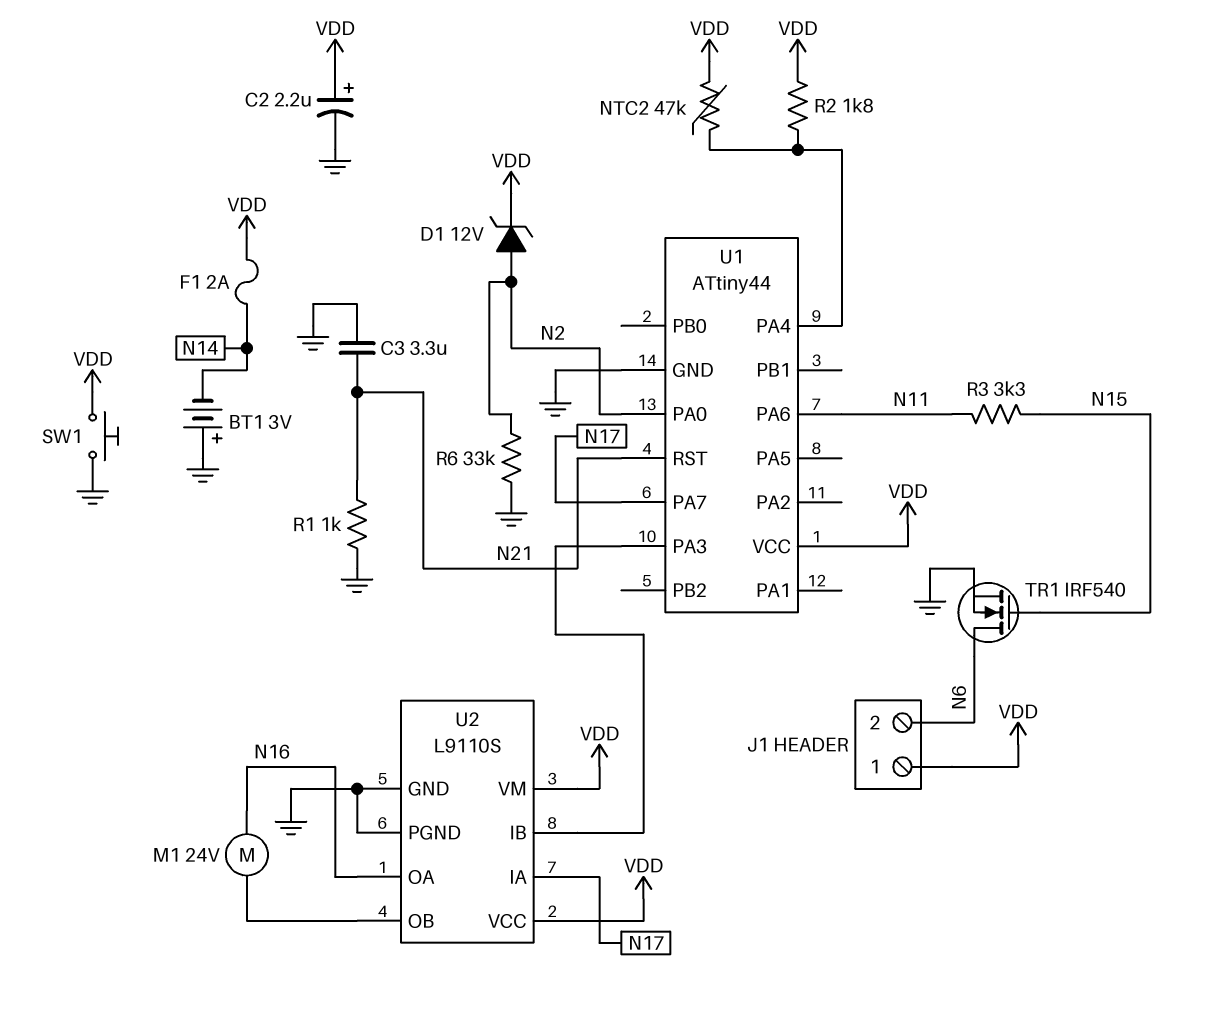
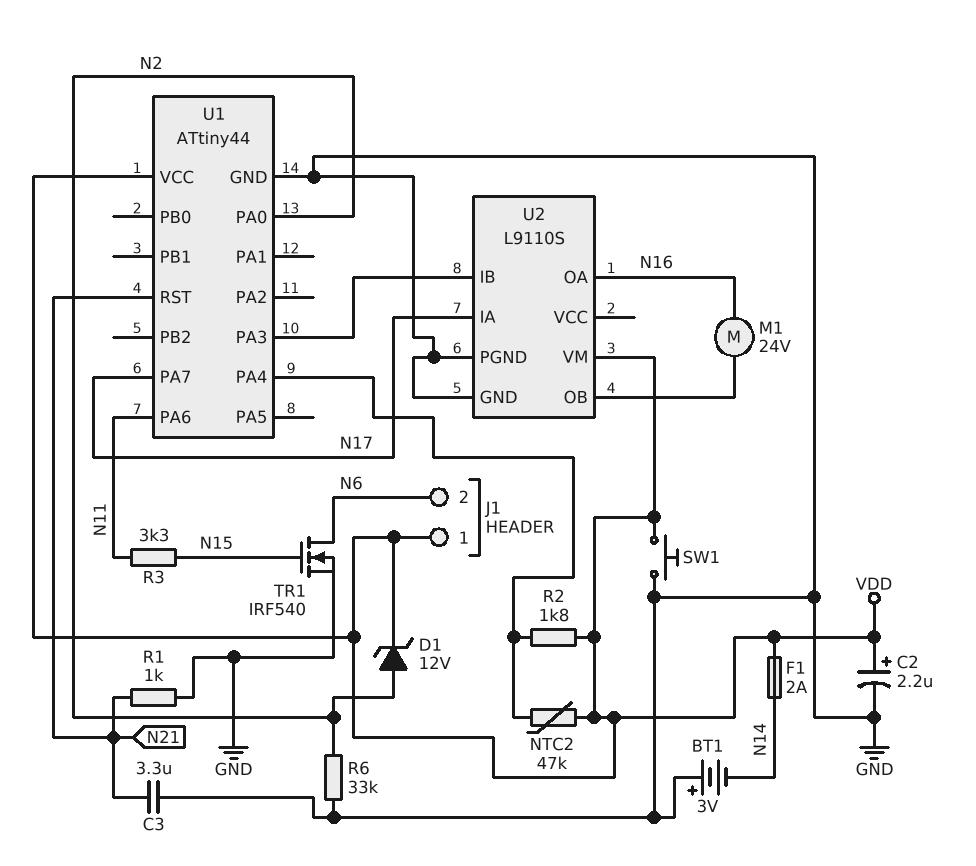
U2 pin VCC: VDD -> none

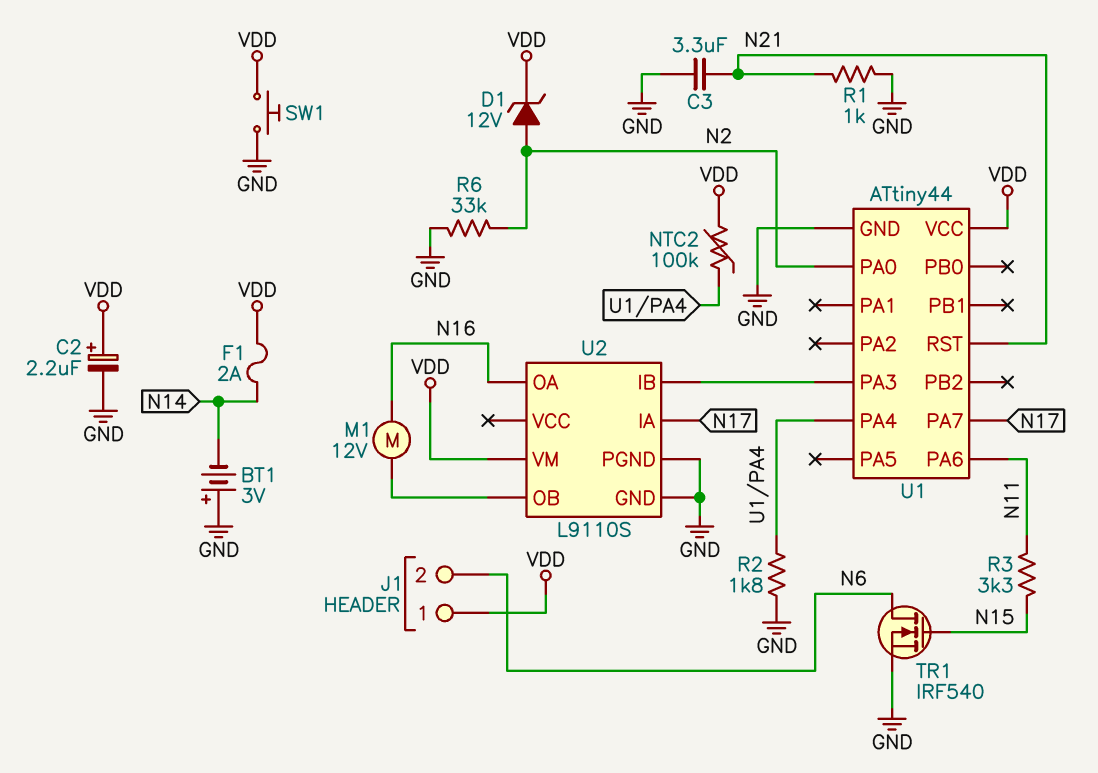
M1: motor 24V (N16, U2/OB) -> motor 12V (N16, U2/OB)
NTC2: 47k (U1/PA4, VDD) -> 100k (U1/PA4, VDD)
R2: 1.8k (U1/PA4, VDD) -> 1.8k (GND, U1/PA4)

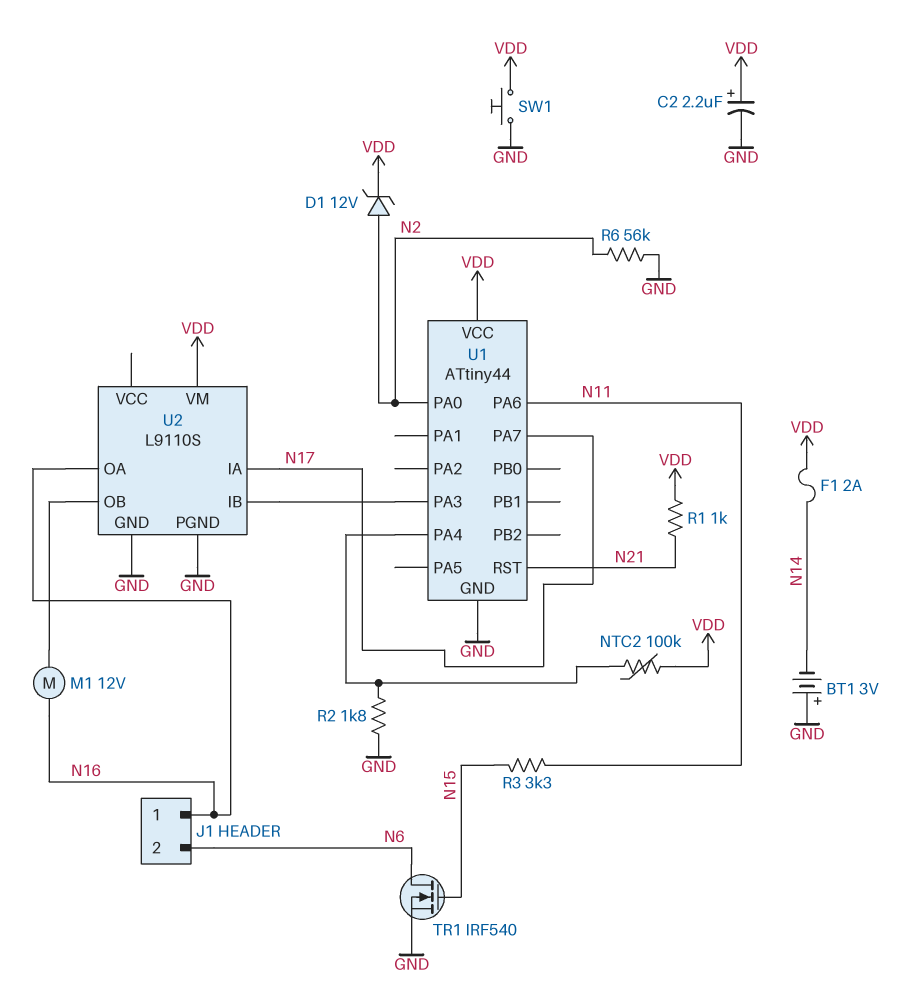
C3: 3.3uF (GND, N21) -> none
J1 pin 1: VDD -> N16
R1: 1k (GND, N21) -> 1k (N21, VDD)
R6: 33k (GND, N2) -> 56k (GND, N2)

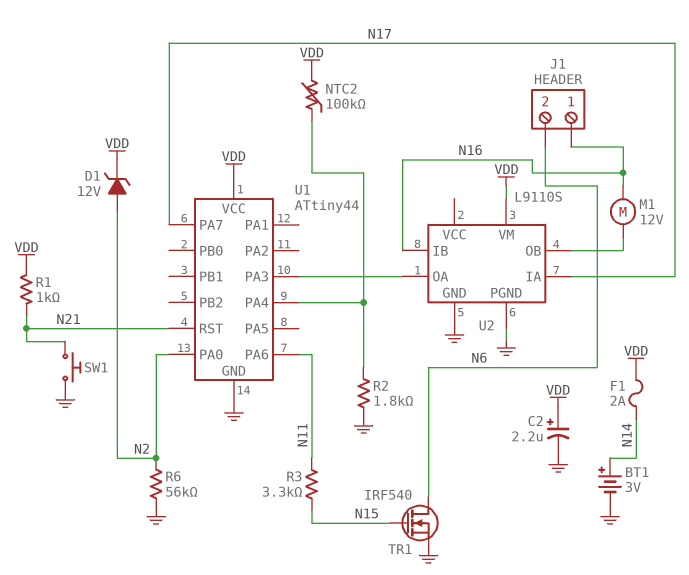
BT1: 3V (plus GND, minus N14) -> 3V (plus N14, minus GND)
SW1: button (GND, VDD) -> button (GND, N21)
U2 pin IB: U1/PA3 -> N16
U2 pin OA: N16 -> U1/PA3

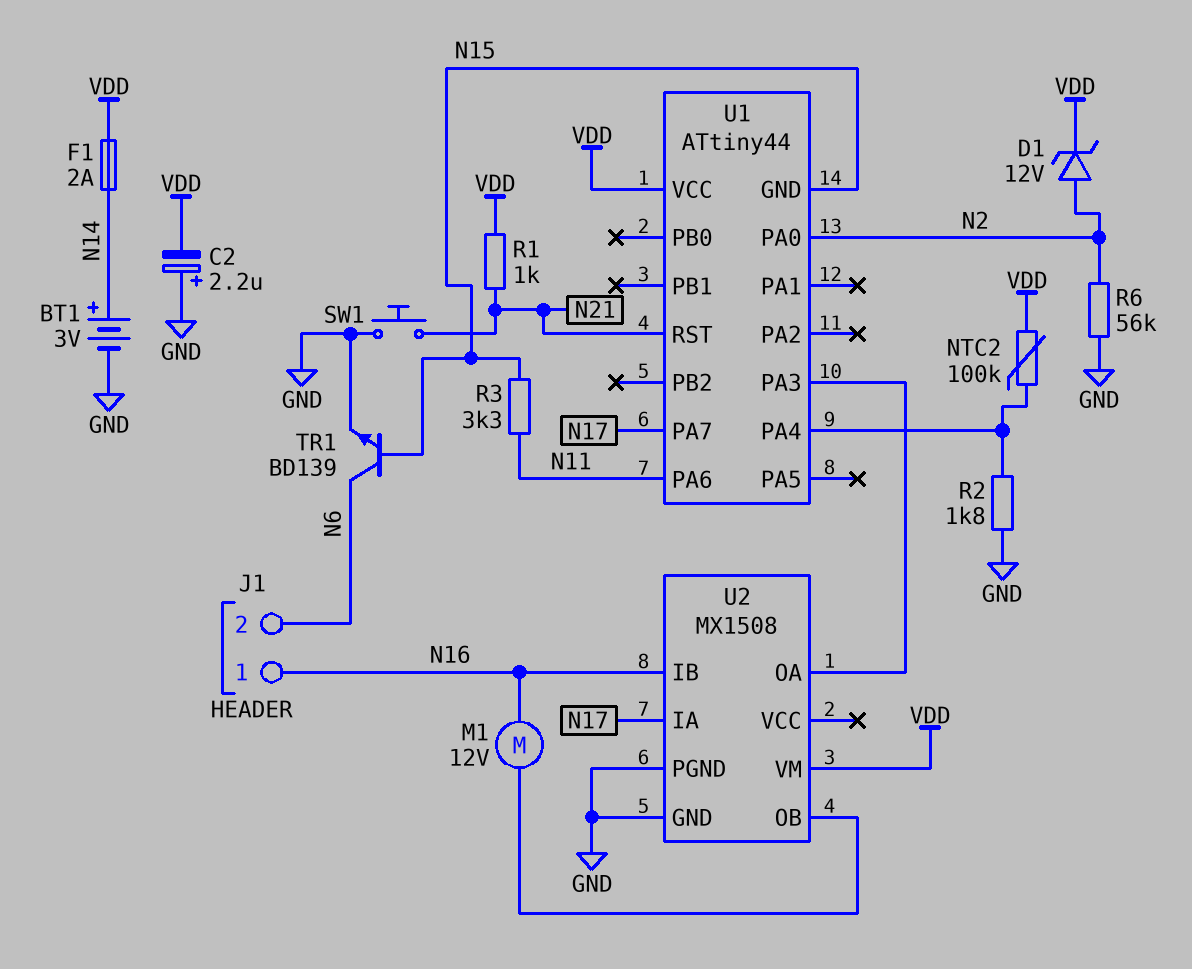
C2: 2.2uF (plus VDD, minus GND) -> 2.2uF (plus GND, minus VDD)
TR1: NMOS IRF540 (G N15, D N6, S GND) -> NPN BD139 (B N15, C N6, E GND)
U1 pin GND: GND -> N15
U2: L9110S -> MX1508

